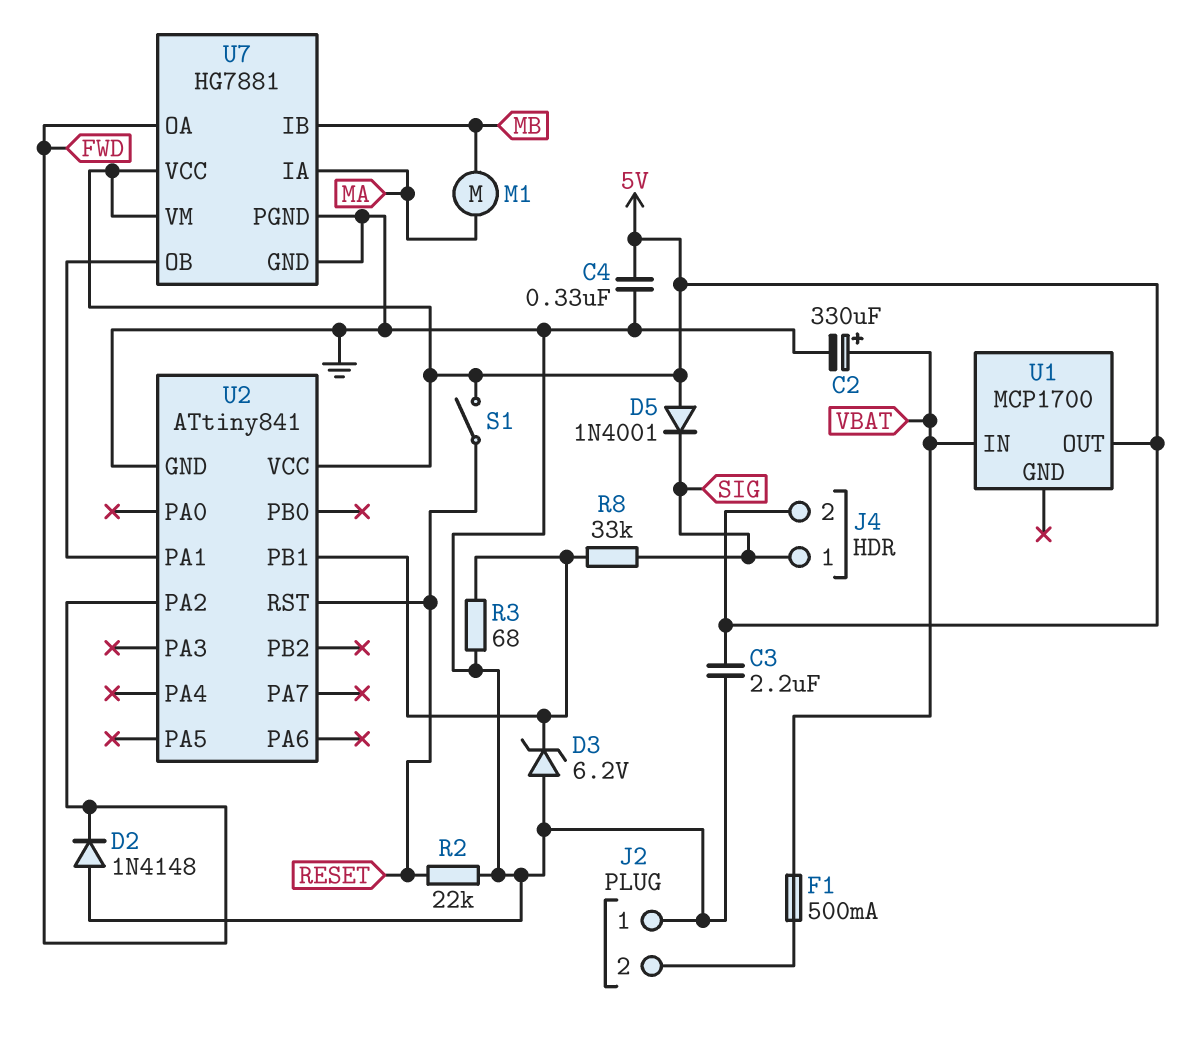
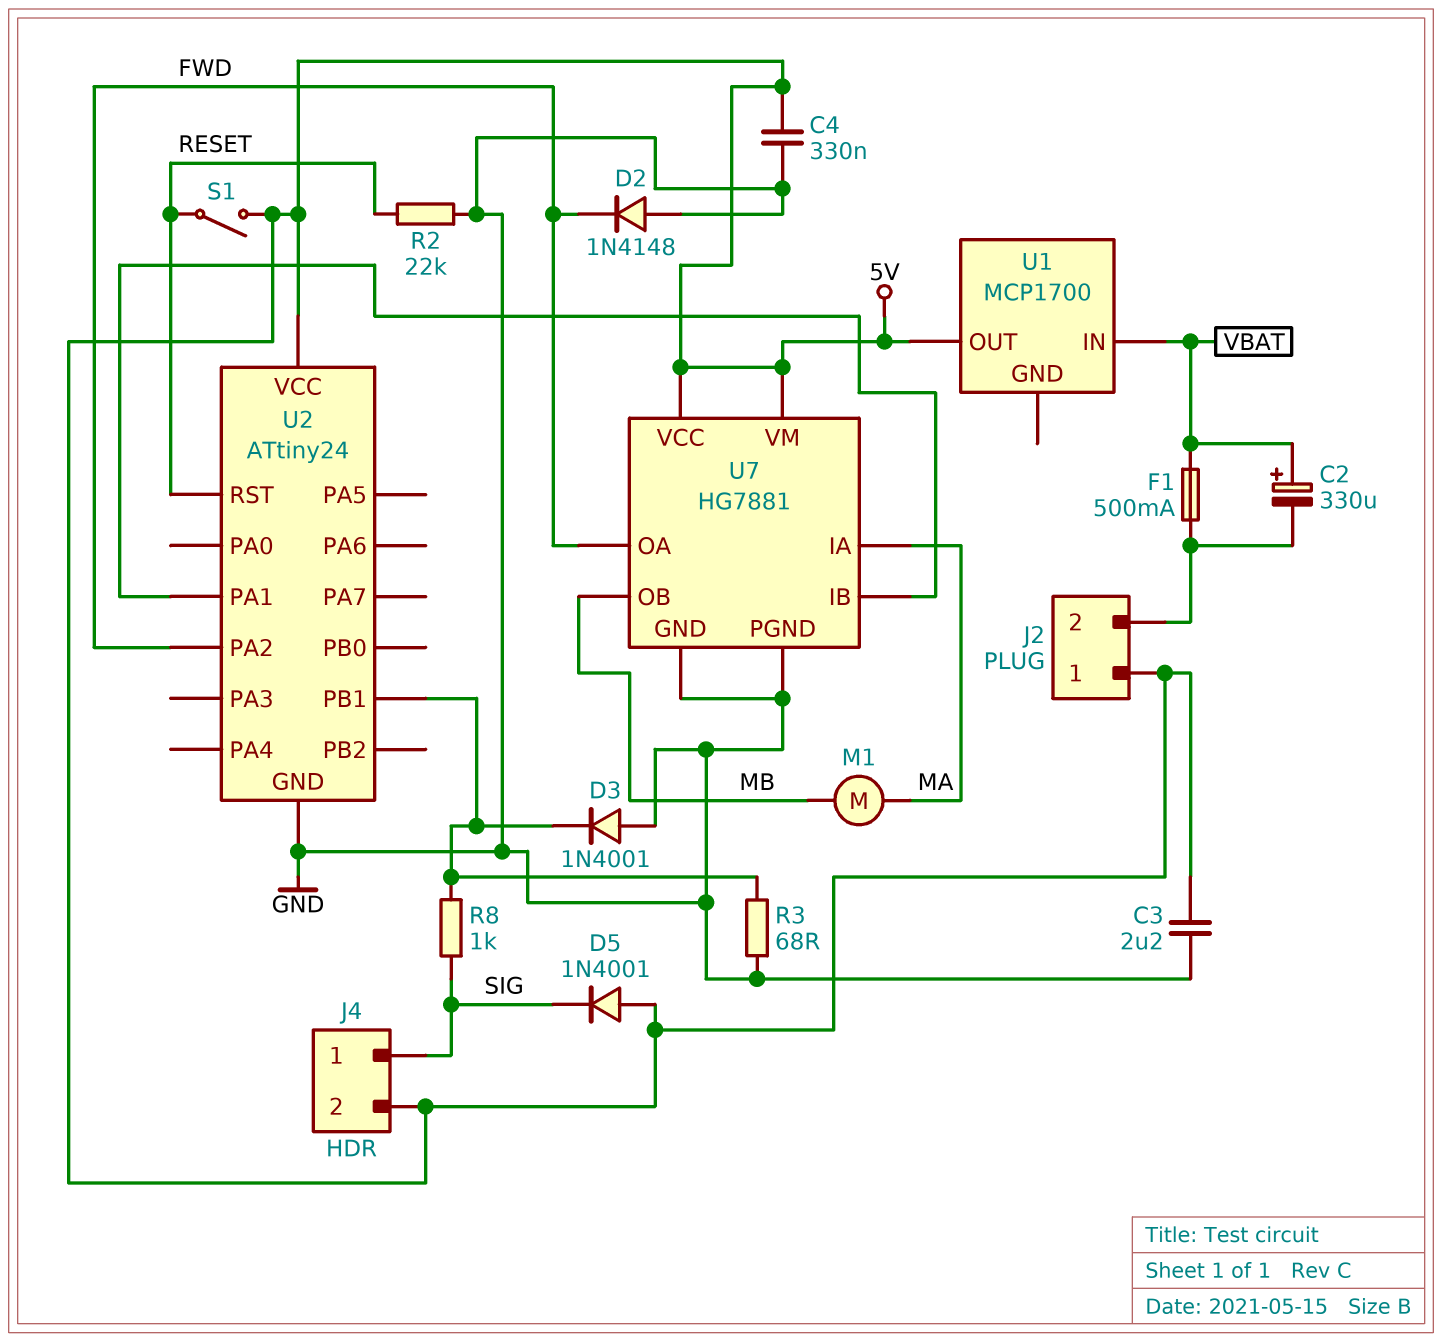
C2: 330uF (plus VBAT, minus GND) -> 330uF (plus VBAT, minus J2/2)
D3: zener 6.2V (A GND, K U2/PB1) -> diode 1N4001 (A GND, K U2/PB1)
J2 pin 1: GND -> 5V
R8: 33k (SIG, U2/PB1) -> 1k (SIG, U2/PB1)
U2: ATtiny841 -> ATtiny24
U7 pin IB: MB -> U2/PA1
U7 pin OB: U2/PA1 -> MB

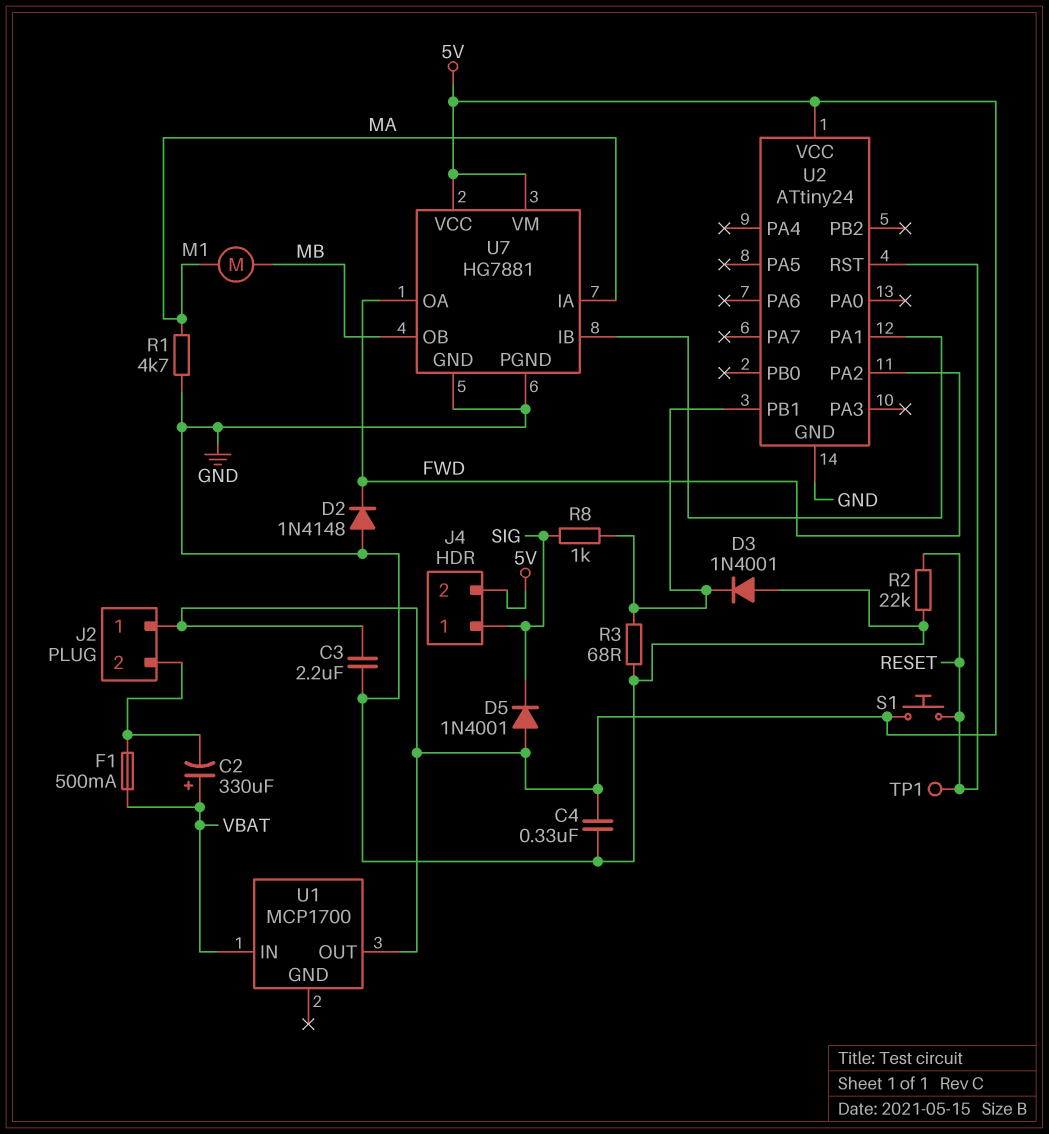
R1: none -> 4.7k (GND, MA)
S1: switch (5V, RESET) -> button (5V, RESET)
TP1: none -> test point (RESET)

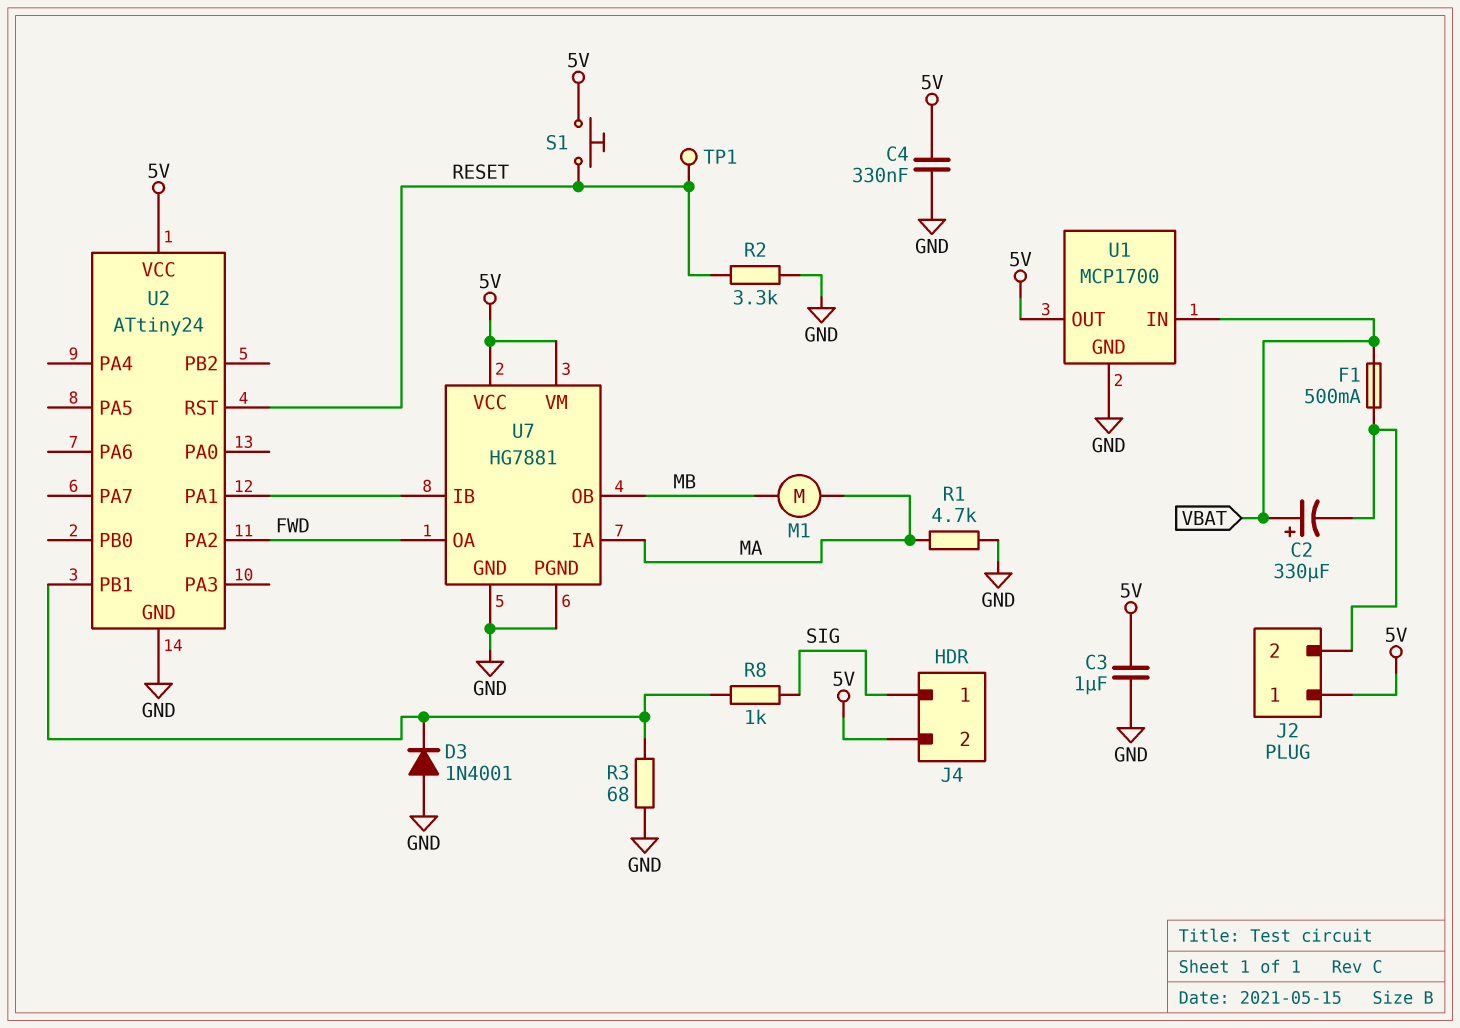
C3: 2.2uF (5V, GND) -> 1uF (5V, GND)
D2: diode 1N4148 (A GND, K FWD) -> none
D5: diode 1N4001 (A 5V, K SIG) -> none
R2: 22k (GND, RESET) -> 3.3k (GND, RESET)
U1 pin GND: none -> GND

